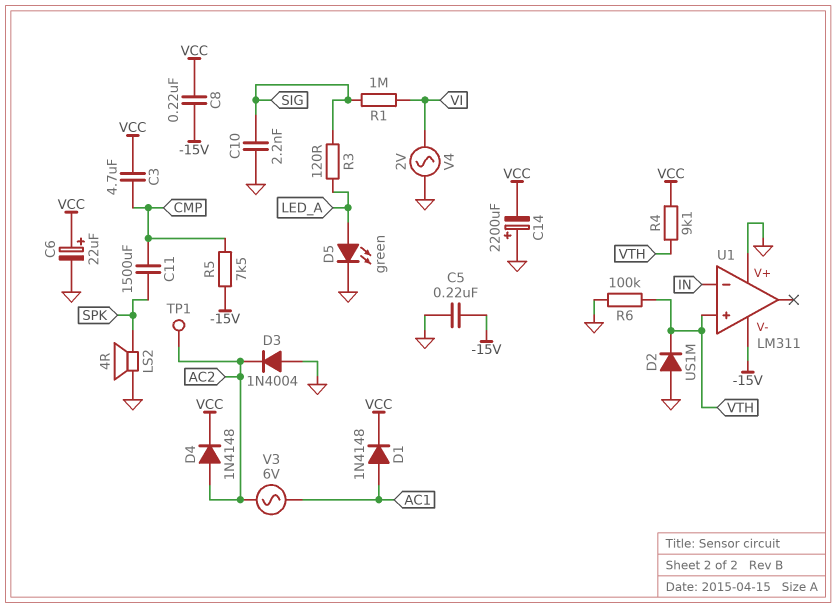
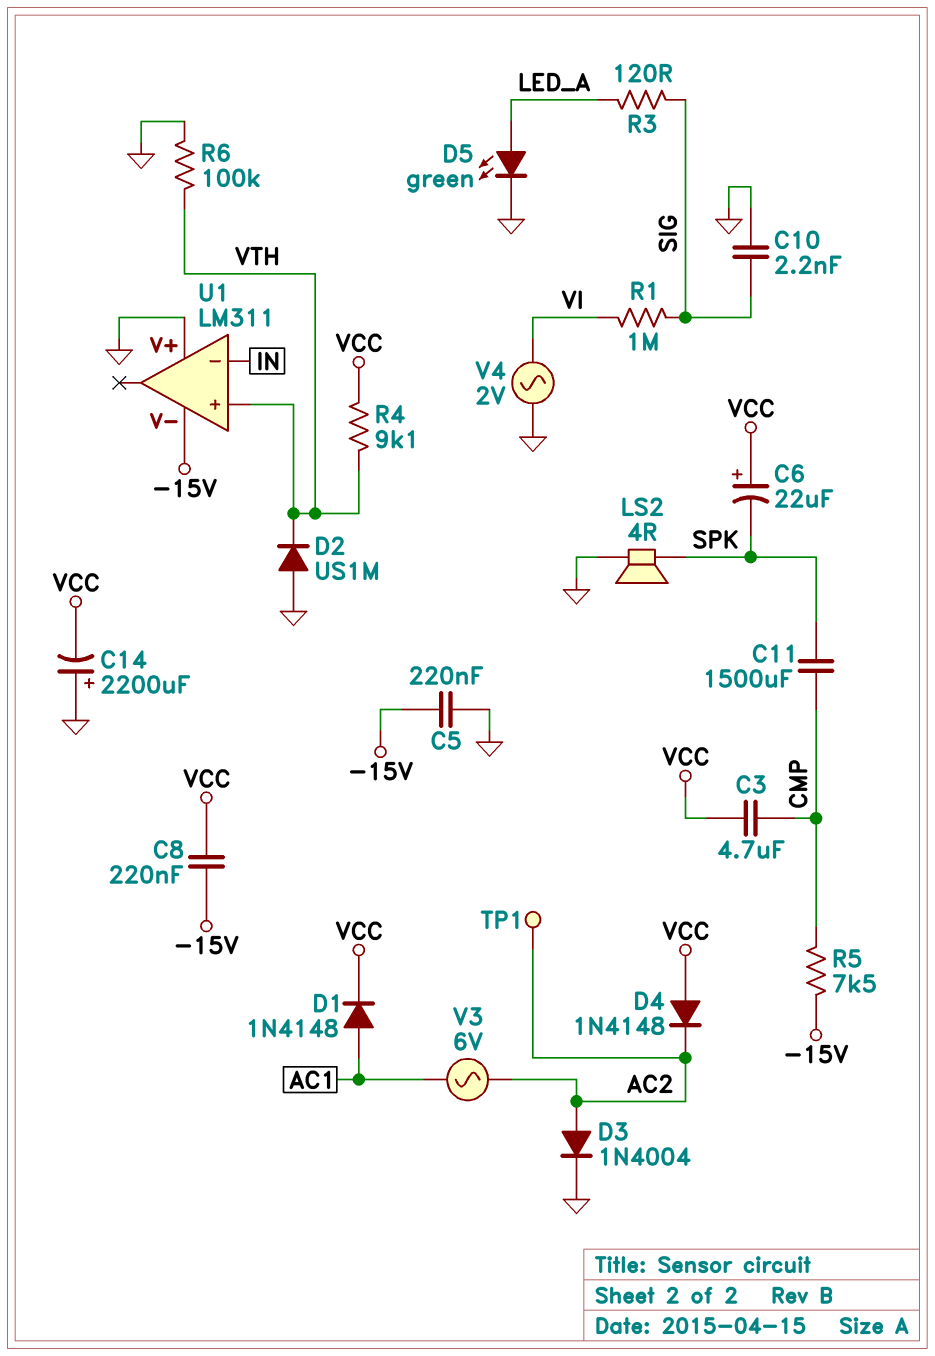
C6: 22uF (plus VCC, minus GND) -> 22uF (plus VCC, minus SPK)
D3: diode 1N4004 (A GND, K AC2) -> diode 1N4004 (A AC2, K GND)
D4: diode 1N4148 (A AC2, K VCC) -> diode 1N4148 (A VCC, K AC2)

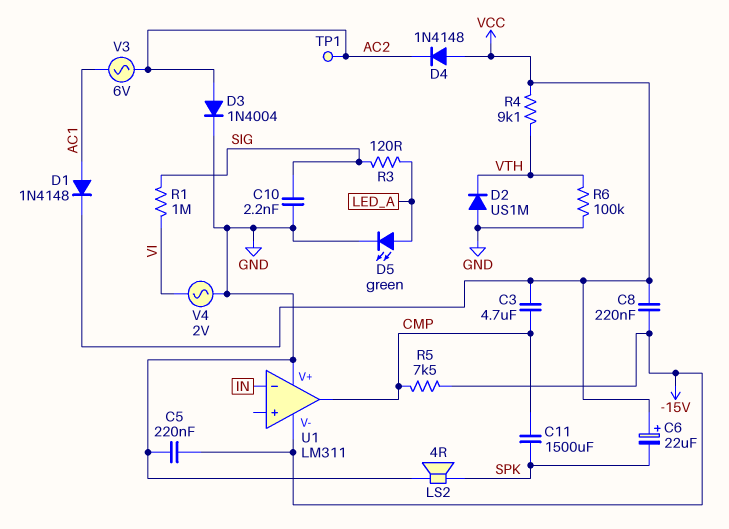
C14: 2200uF (plus GND, minus VCC) -> none
U1 pin in+: VTH -> none
U1 pin out: none -> CMP

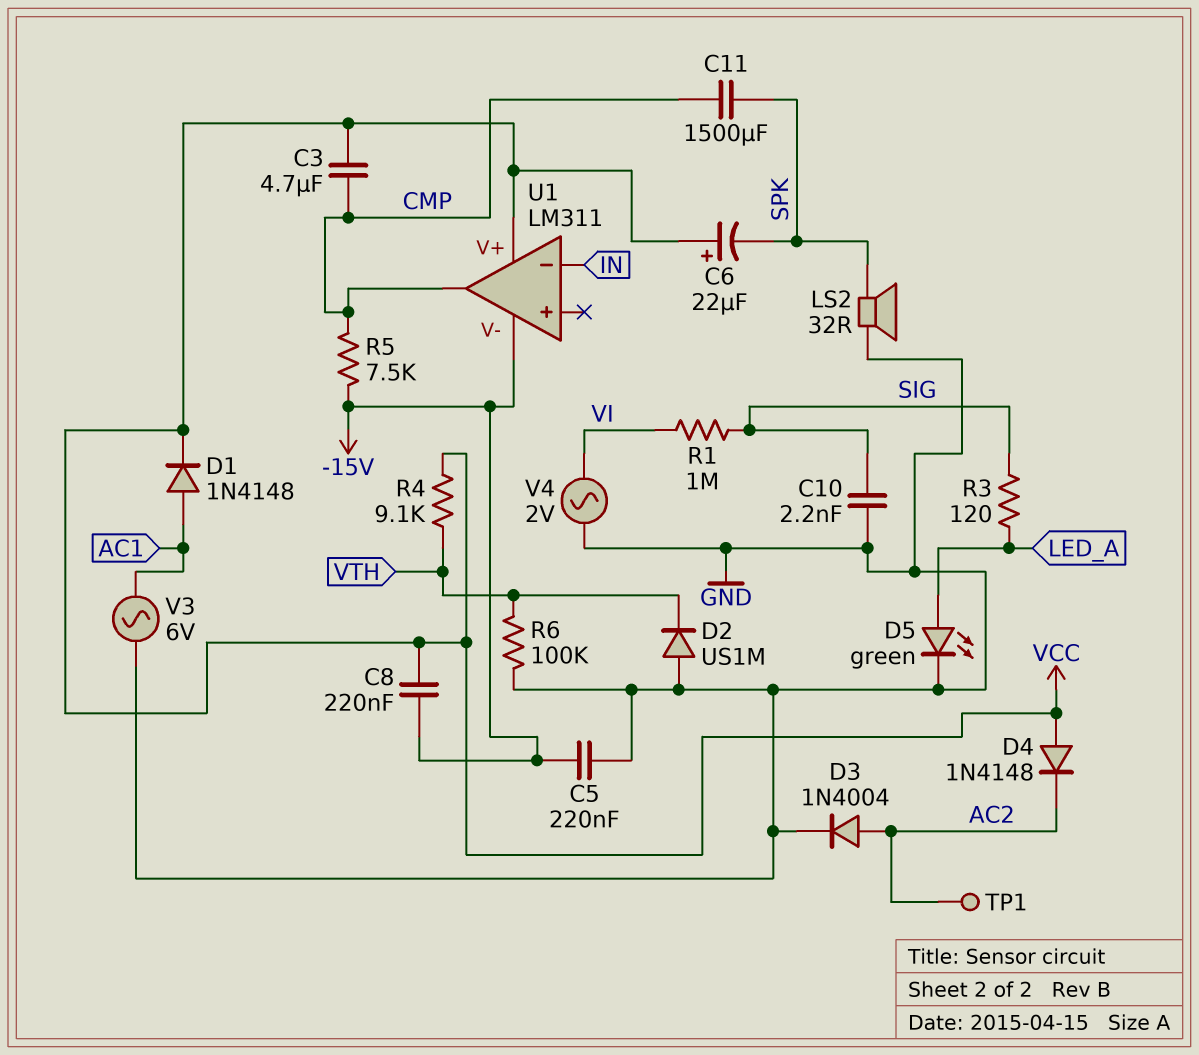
LS2: speaker 4R (GND, SPK) -> speaker 32R (GND, SPK)
U1 pin V+: GND -> VCC
V3: AC 6V (AC1, AC2) -> AC 6V (AC1, GND)

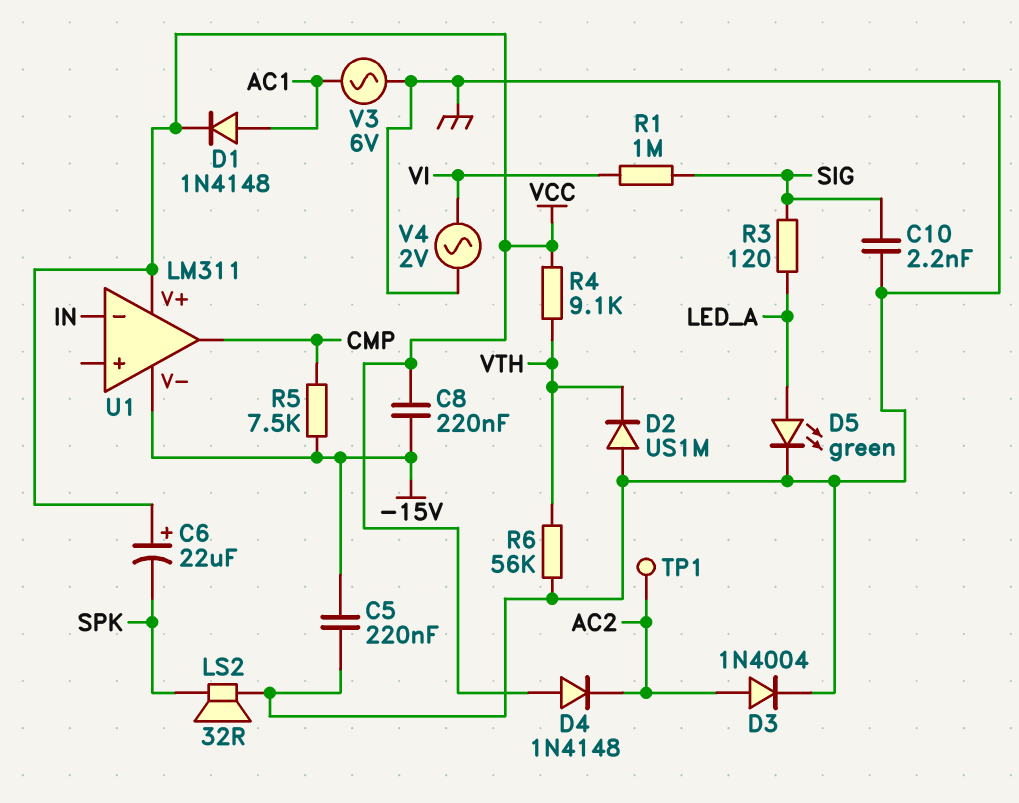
C3: 4.7uF (CMP, VCC) -> none
C11: 1500uF (CMP, SPK) -> none
R6: 100k (GND, VTH) -> 56k (GND, VTH)

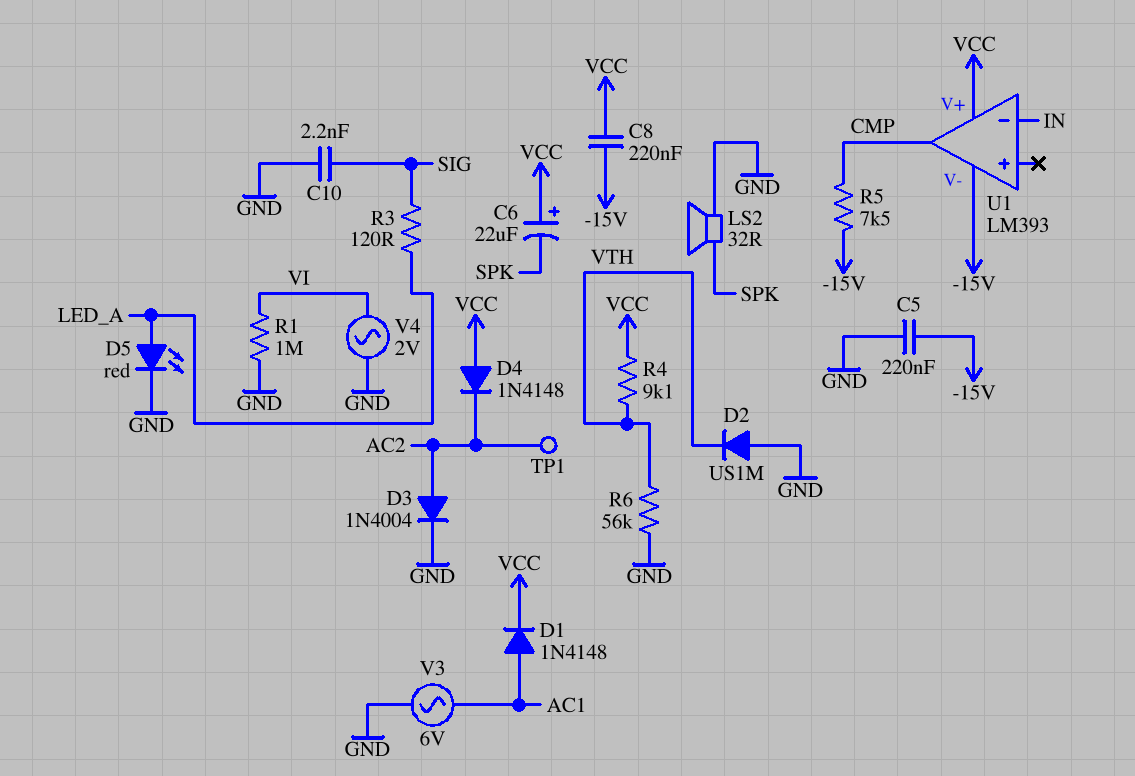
D5: LED green (A LED_A, K GND) -> LED red (A LED_A, K GND)
R1: 1M (SIG, VI) -> 1M (GND, VI)
U1: LM311 -> LM393

